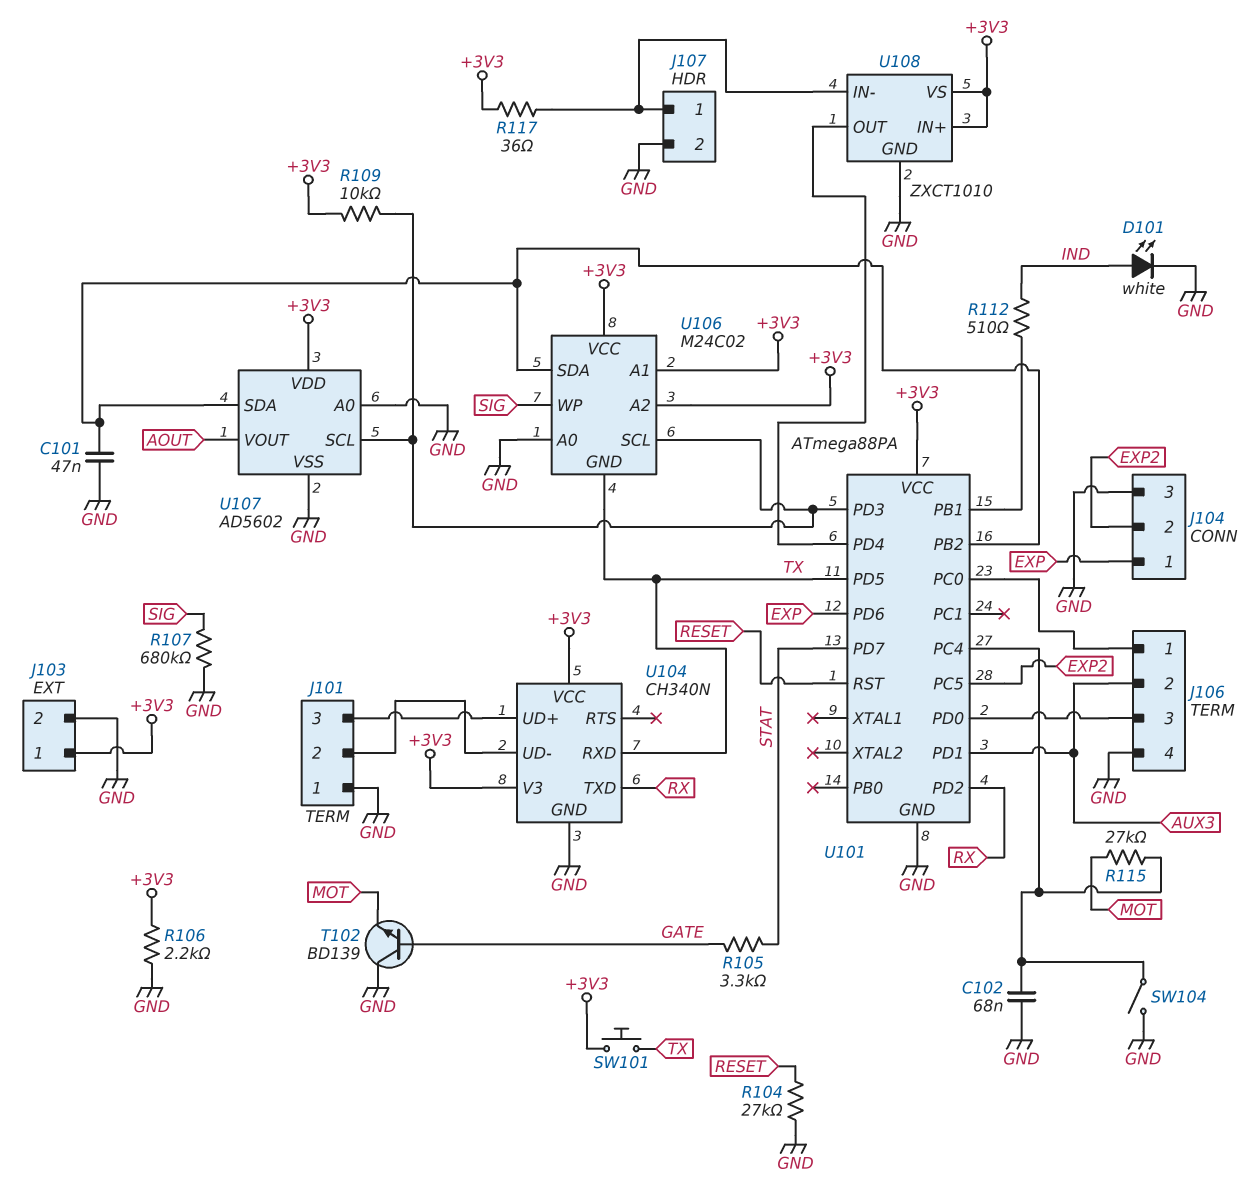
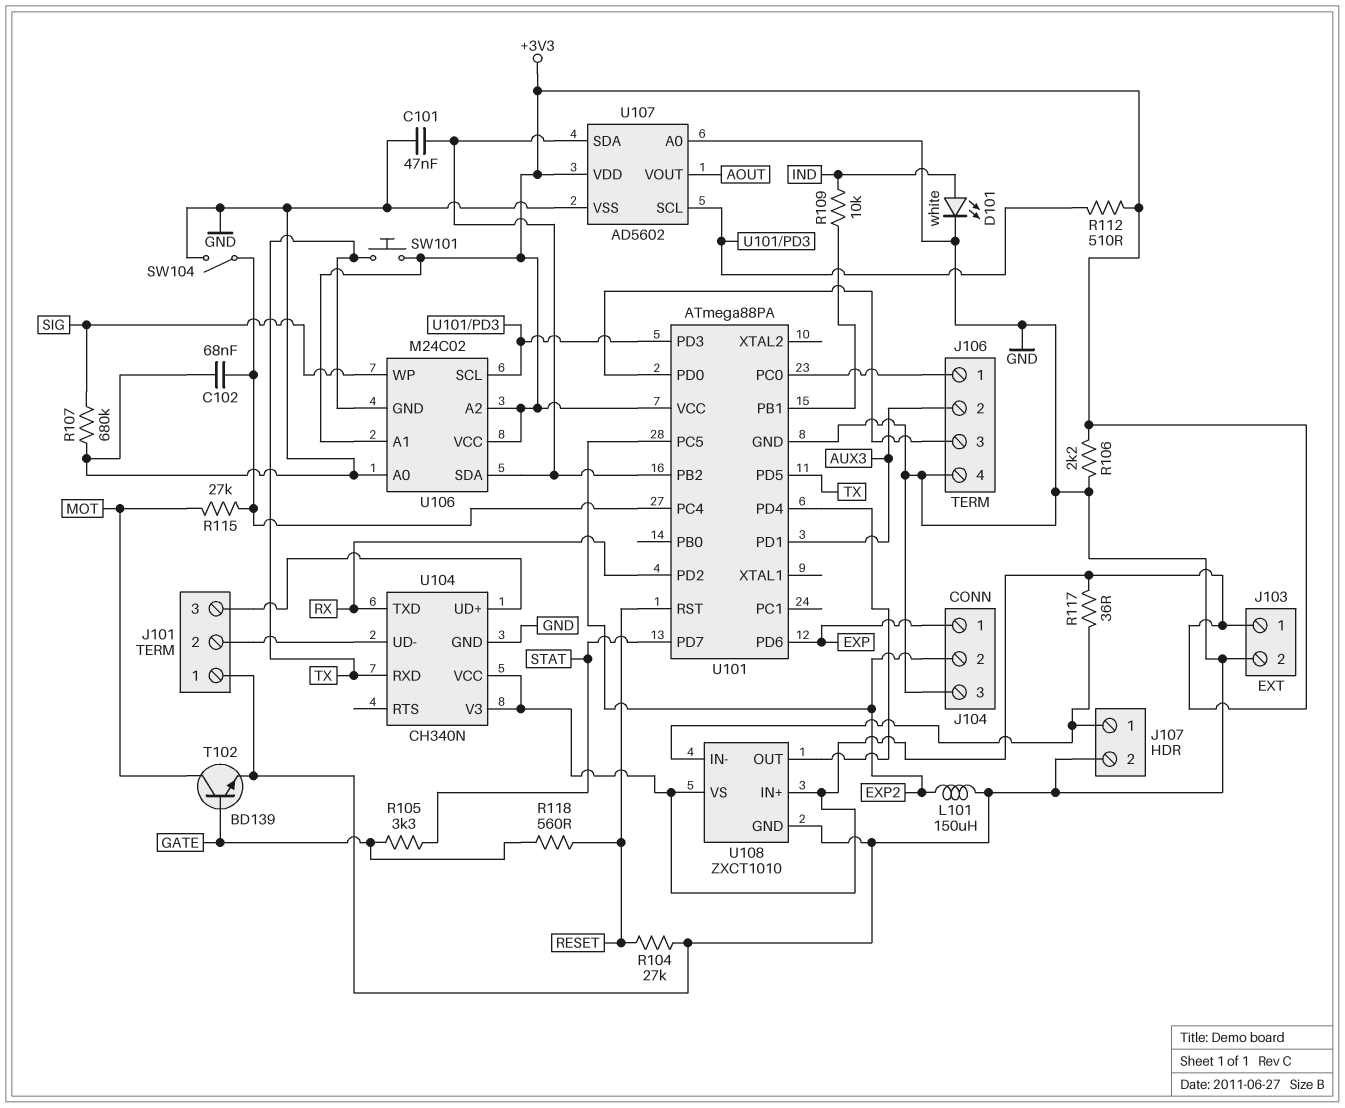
L101: none -> 150uH (EXP2, GND)
R109: 10k (+3V3, U101/PD3) -> 10k (IND, U101/PB1)
R112: 510 (IND, U101/PB1) -> 510 (+3V3, U101/PD3)
R118: none -> 560 (GATE, RESET)
T102: NPN BD139 (B GATE, C GND, E MOT) -> NPN BD139 (B GATE, C MOT, E GND)

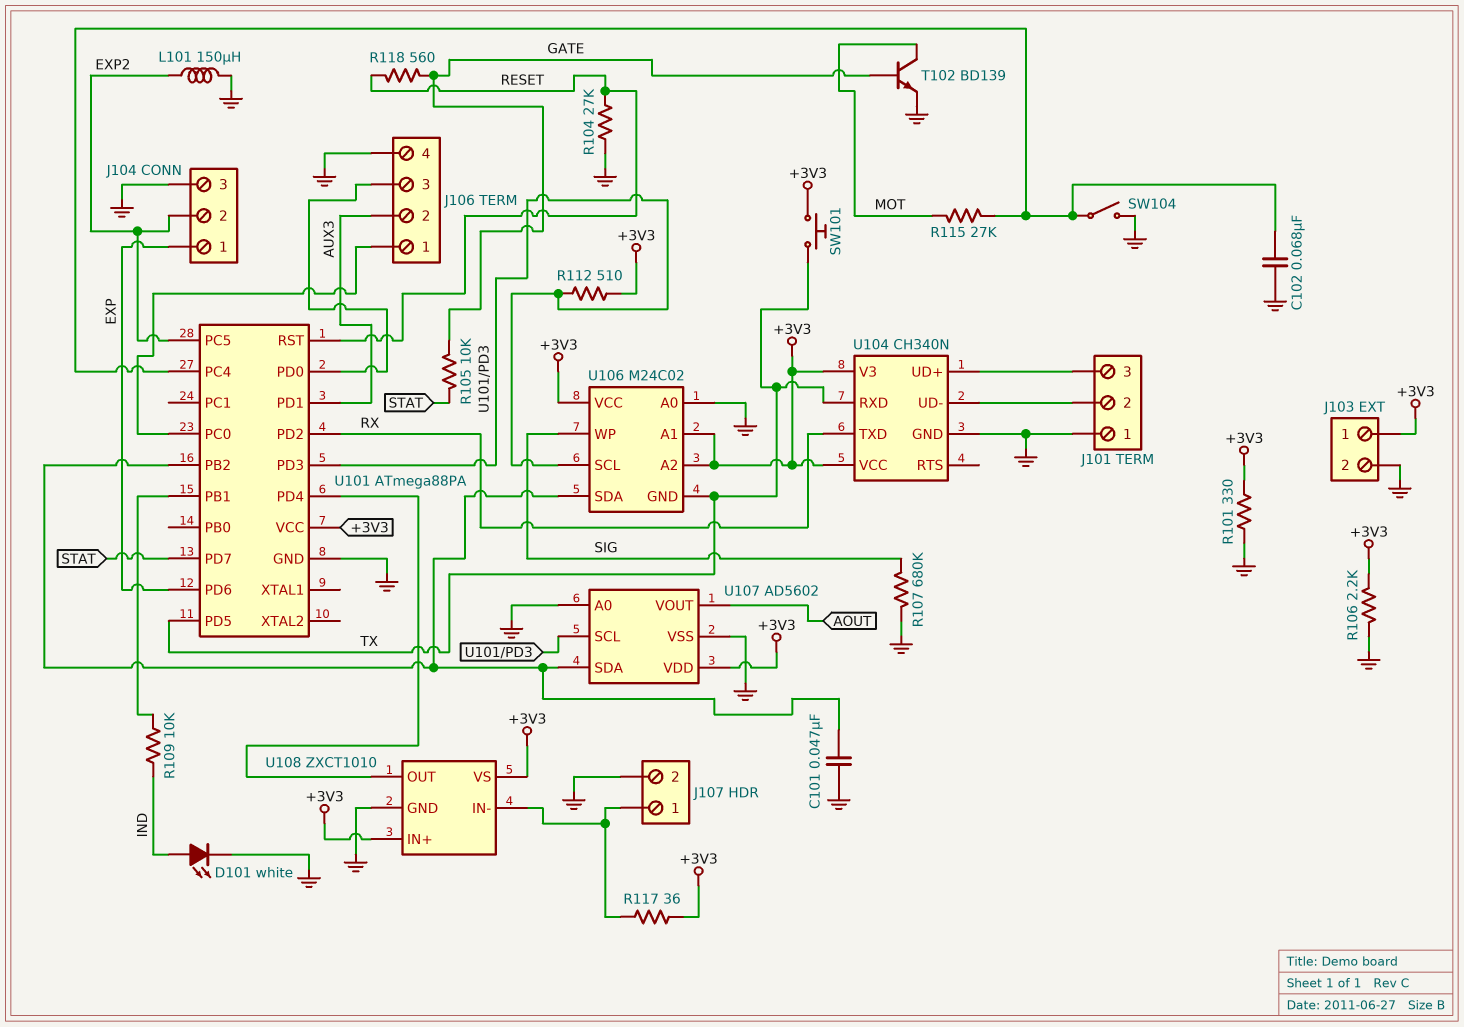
R101: none -> 330 (+3V3, GND)
R105: 3.3k (GATE, STAT) -> 10k (GATE, STAT)

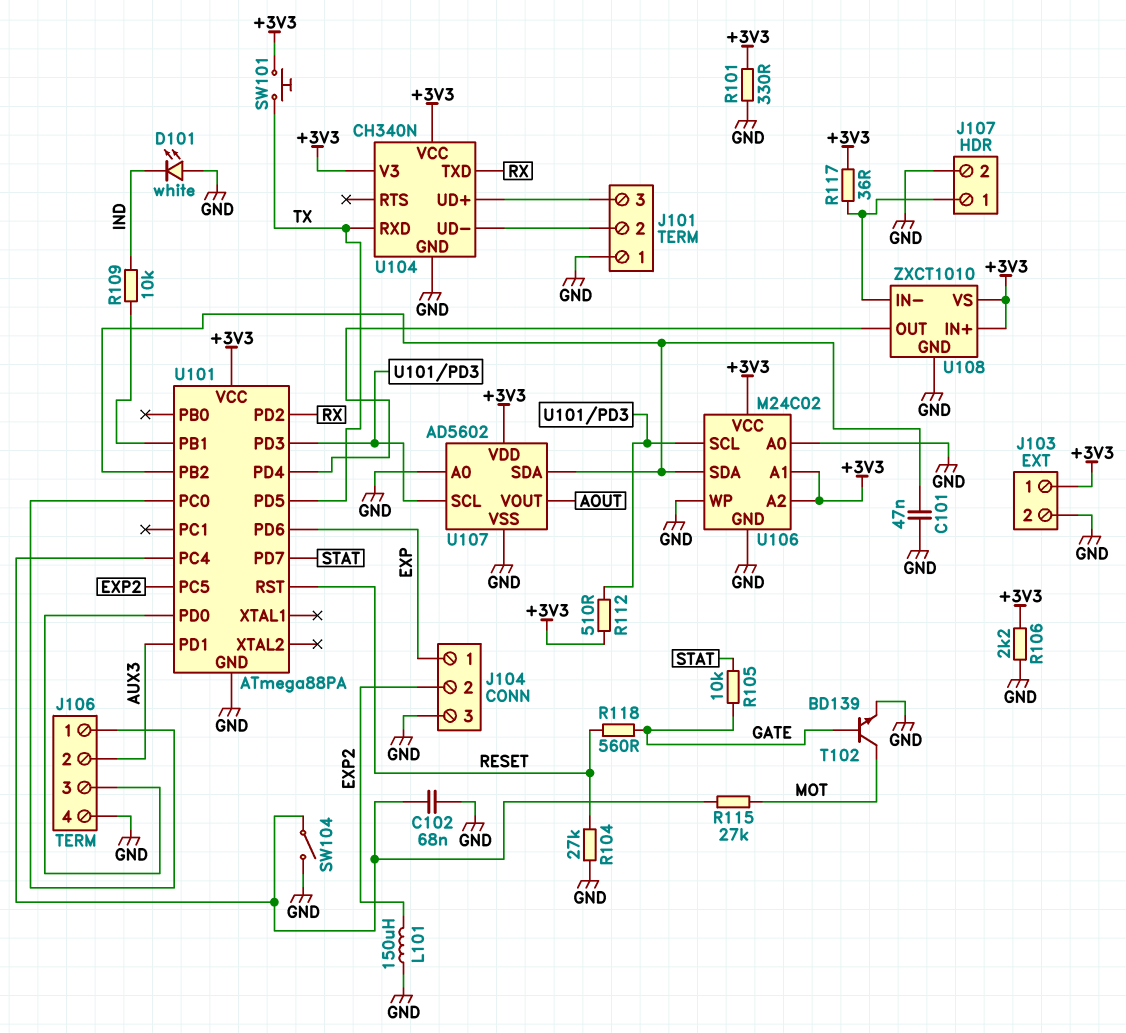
D101: LED white (A IND, K GND) -> LED white (A GND, K IND)
R107: 680k (GND, SIG) -> none
U106 pin GND: TX -> GND
U106 pin WP: SIG -> GND

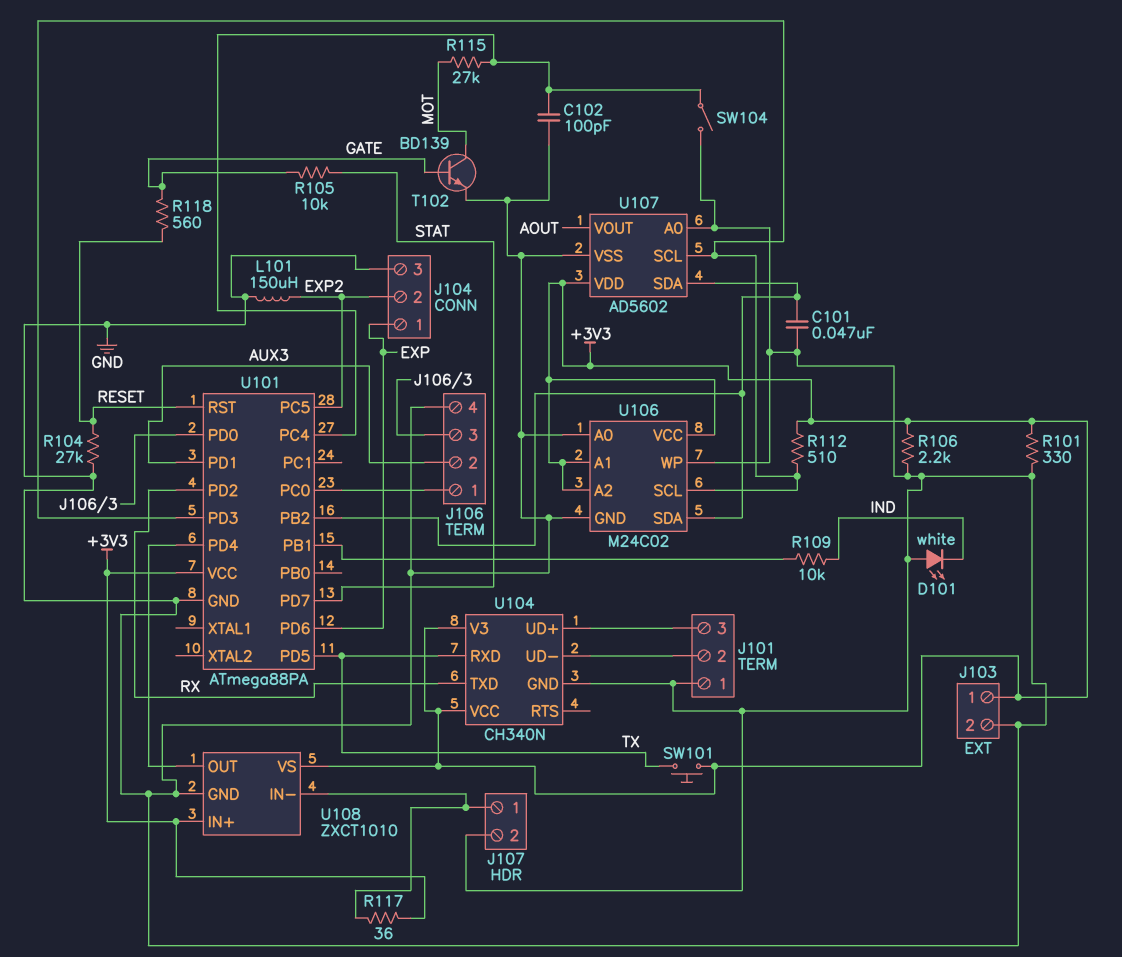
C102: 68nF (GND, U101/PC4) -> 100pF (GND, U101/PC4)

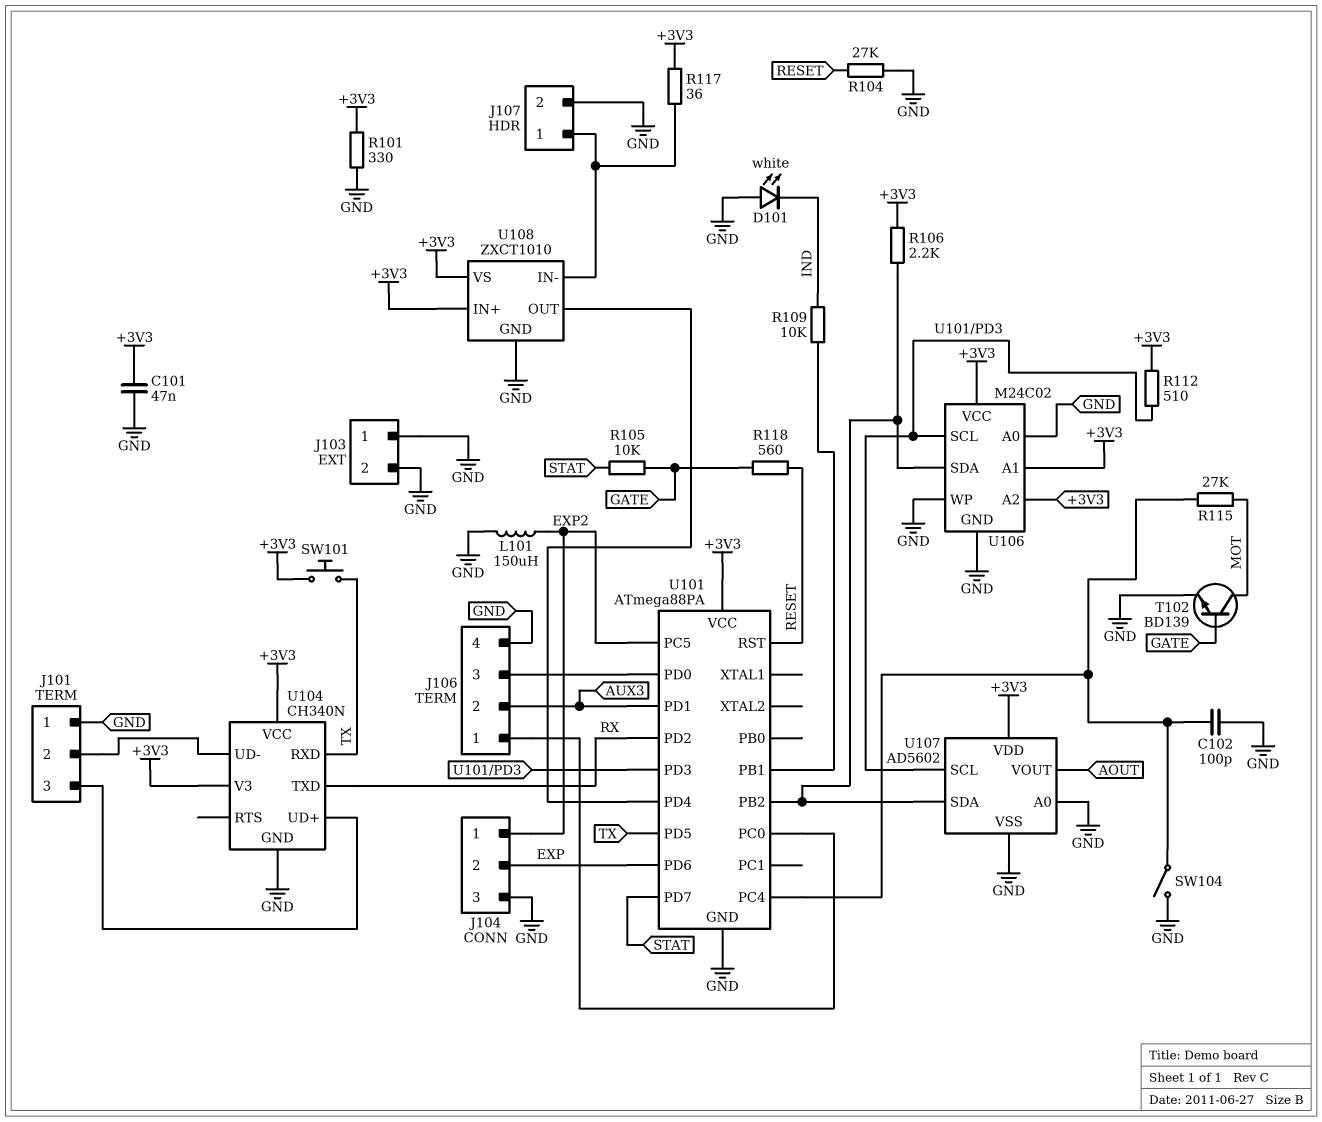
C101: 47nF (GND, U101/PB2) -> 47nF (+3V3, GND)
J103 pin 1: +3V3 -> GND
J104 pin 1: EXP -> EXP2
J104 pin 2: EXP2 -> EXP
R106: 2.2k (+3V3, GND) -> 2.2k (+3V3, U101/PB2)

